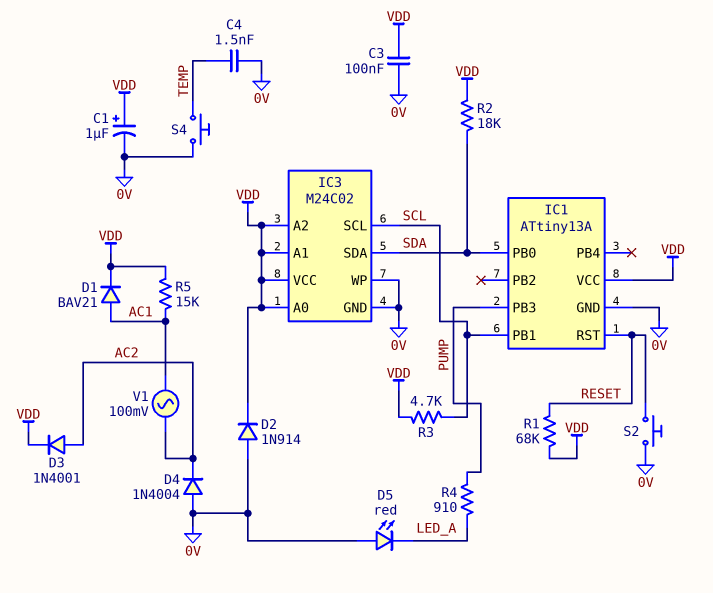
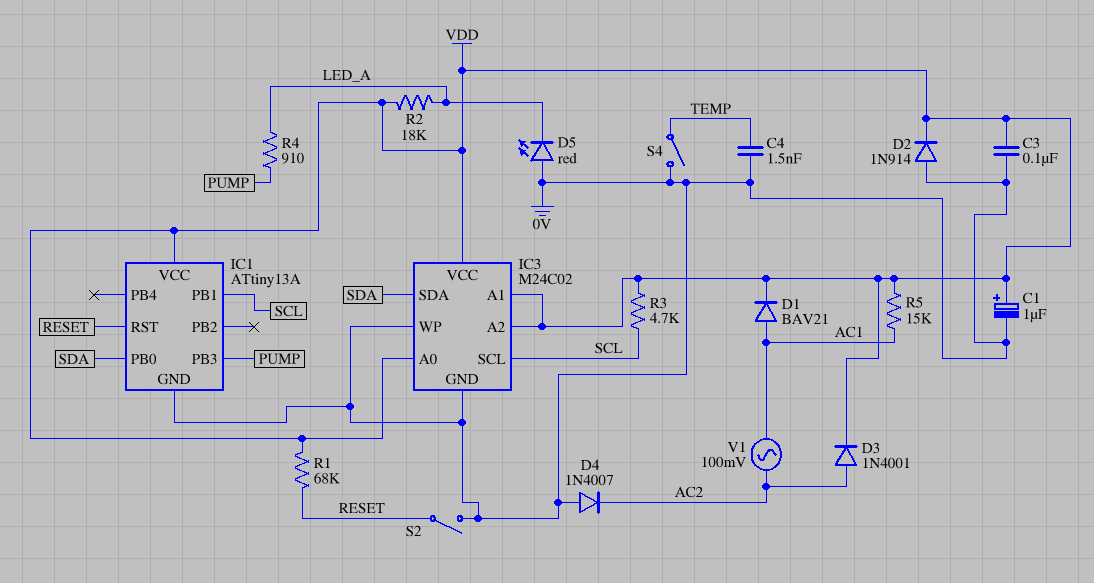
D4: diode 1N4004 (A 0V, K AC2) -> diode 1N4007 (A 0V, K AC2)
R2: 18k (SDA, VDD) -> 18k (LED_A, VDD)
S2: button (0V, RESET) -> switch (0V, RESET)
S4: button (0V, TEMP) -> switch (0V, TEMP)

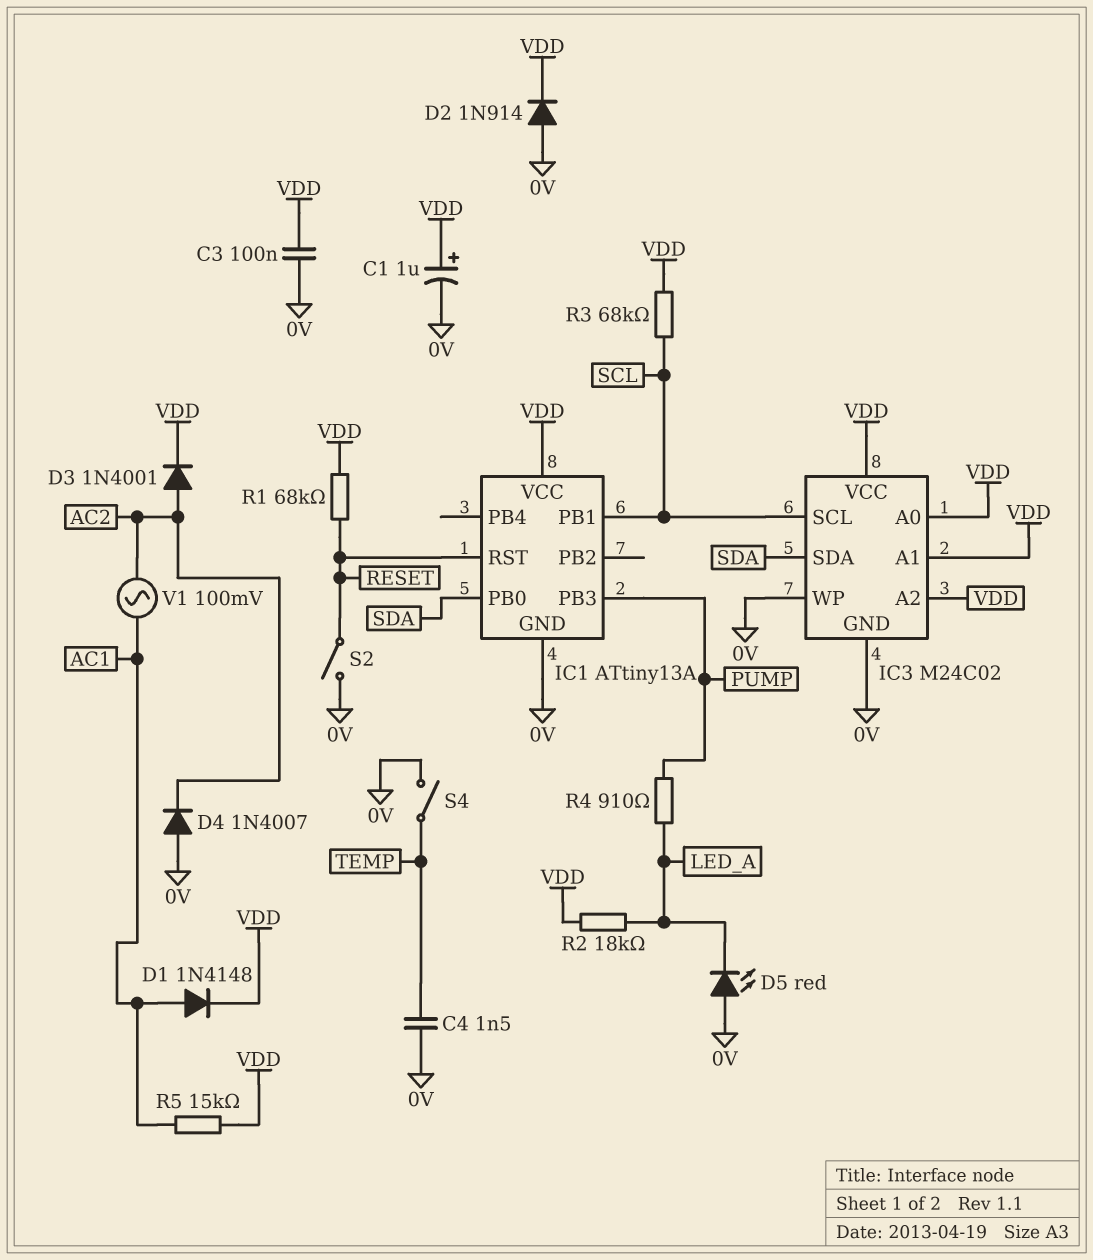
D1: diode BAV21 (A AC1, K VDD) -> diode 1N4148 (A AC1, K VDD)
R3: 4.7k (SCL, VDD) -> 68k (SCL, VDD)

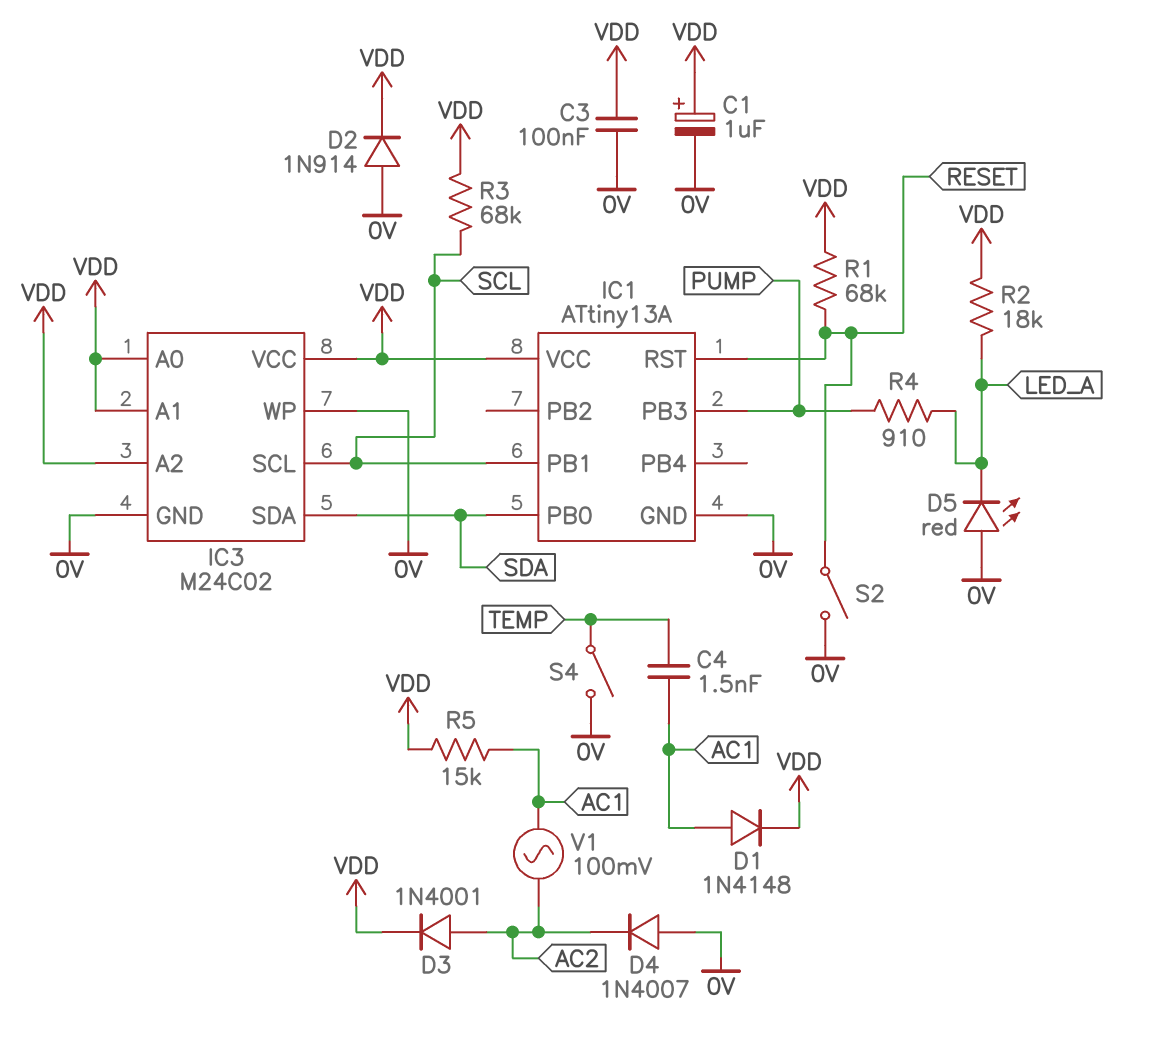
C4: 1.5nF (0V, TEMP) -> 1.5nF (AC1, TEMP)

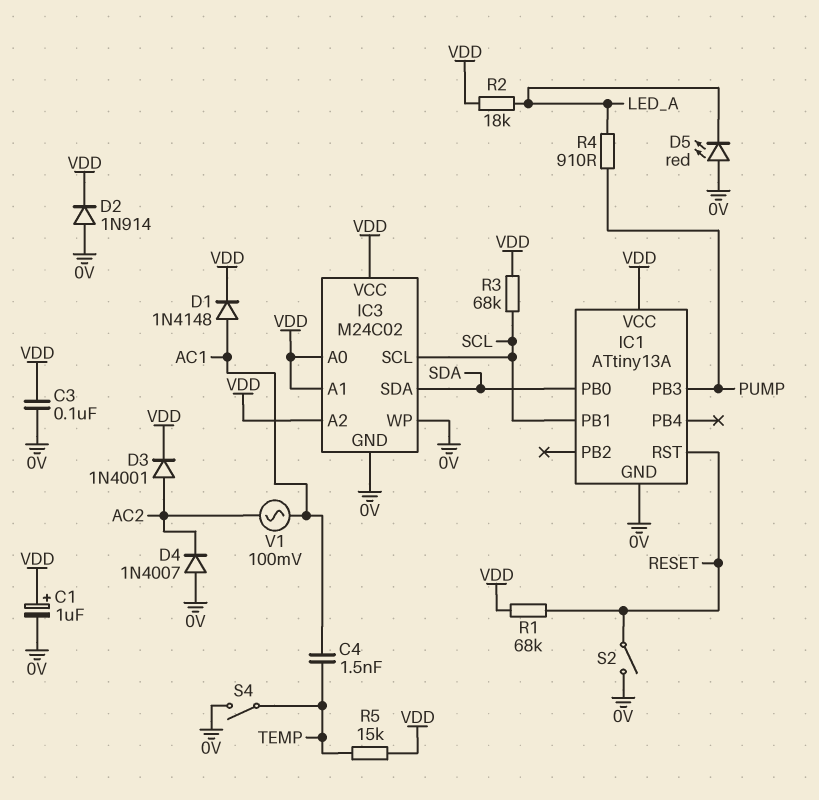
R5: 15k (AC1, VDD) -> 15k (TEMP, VDD)

